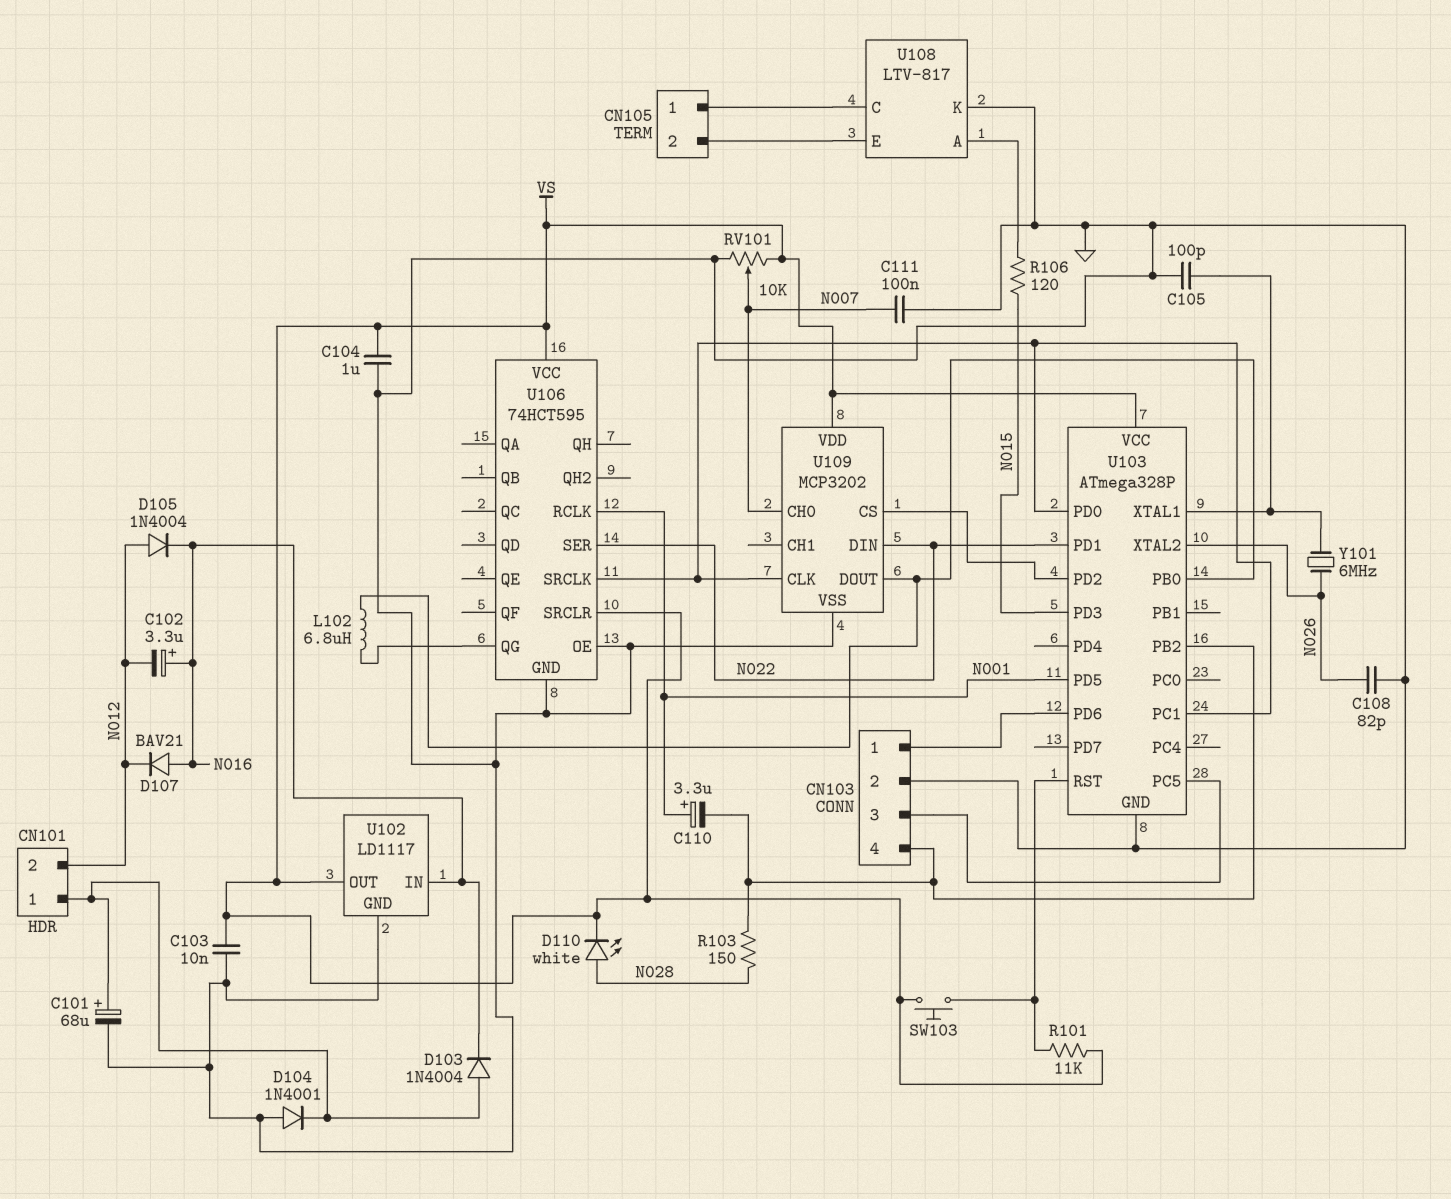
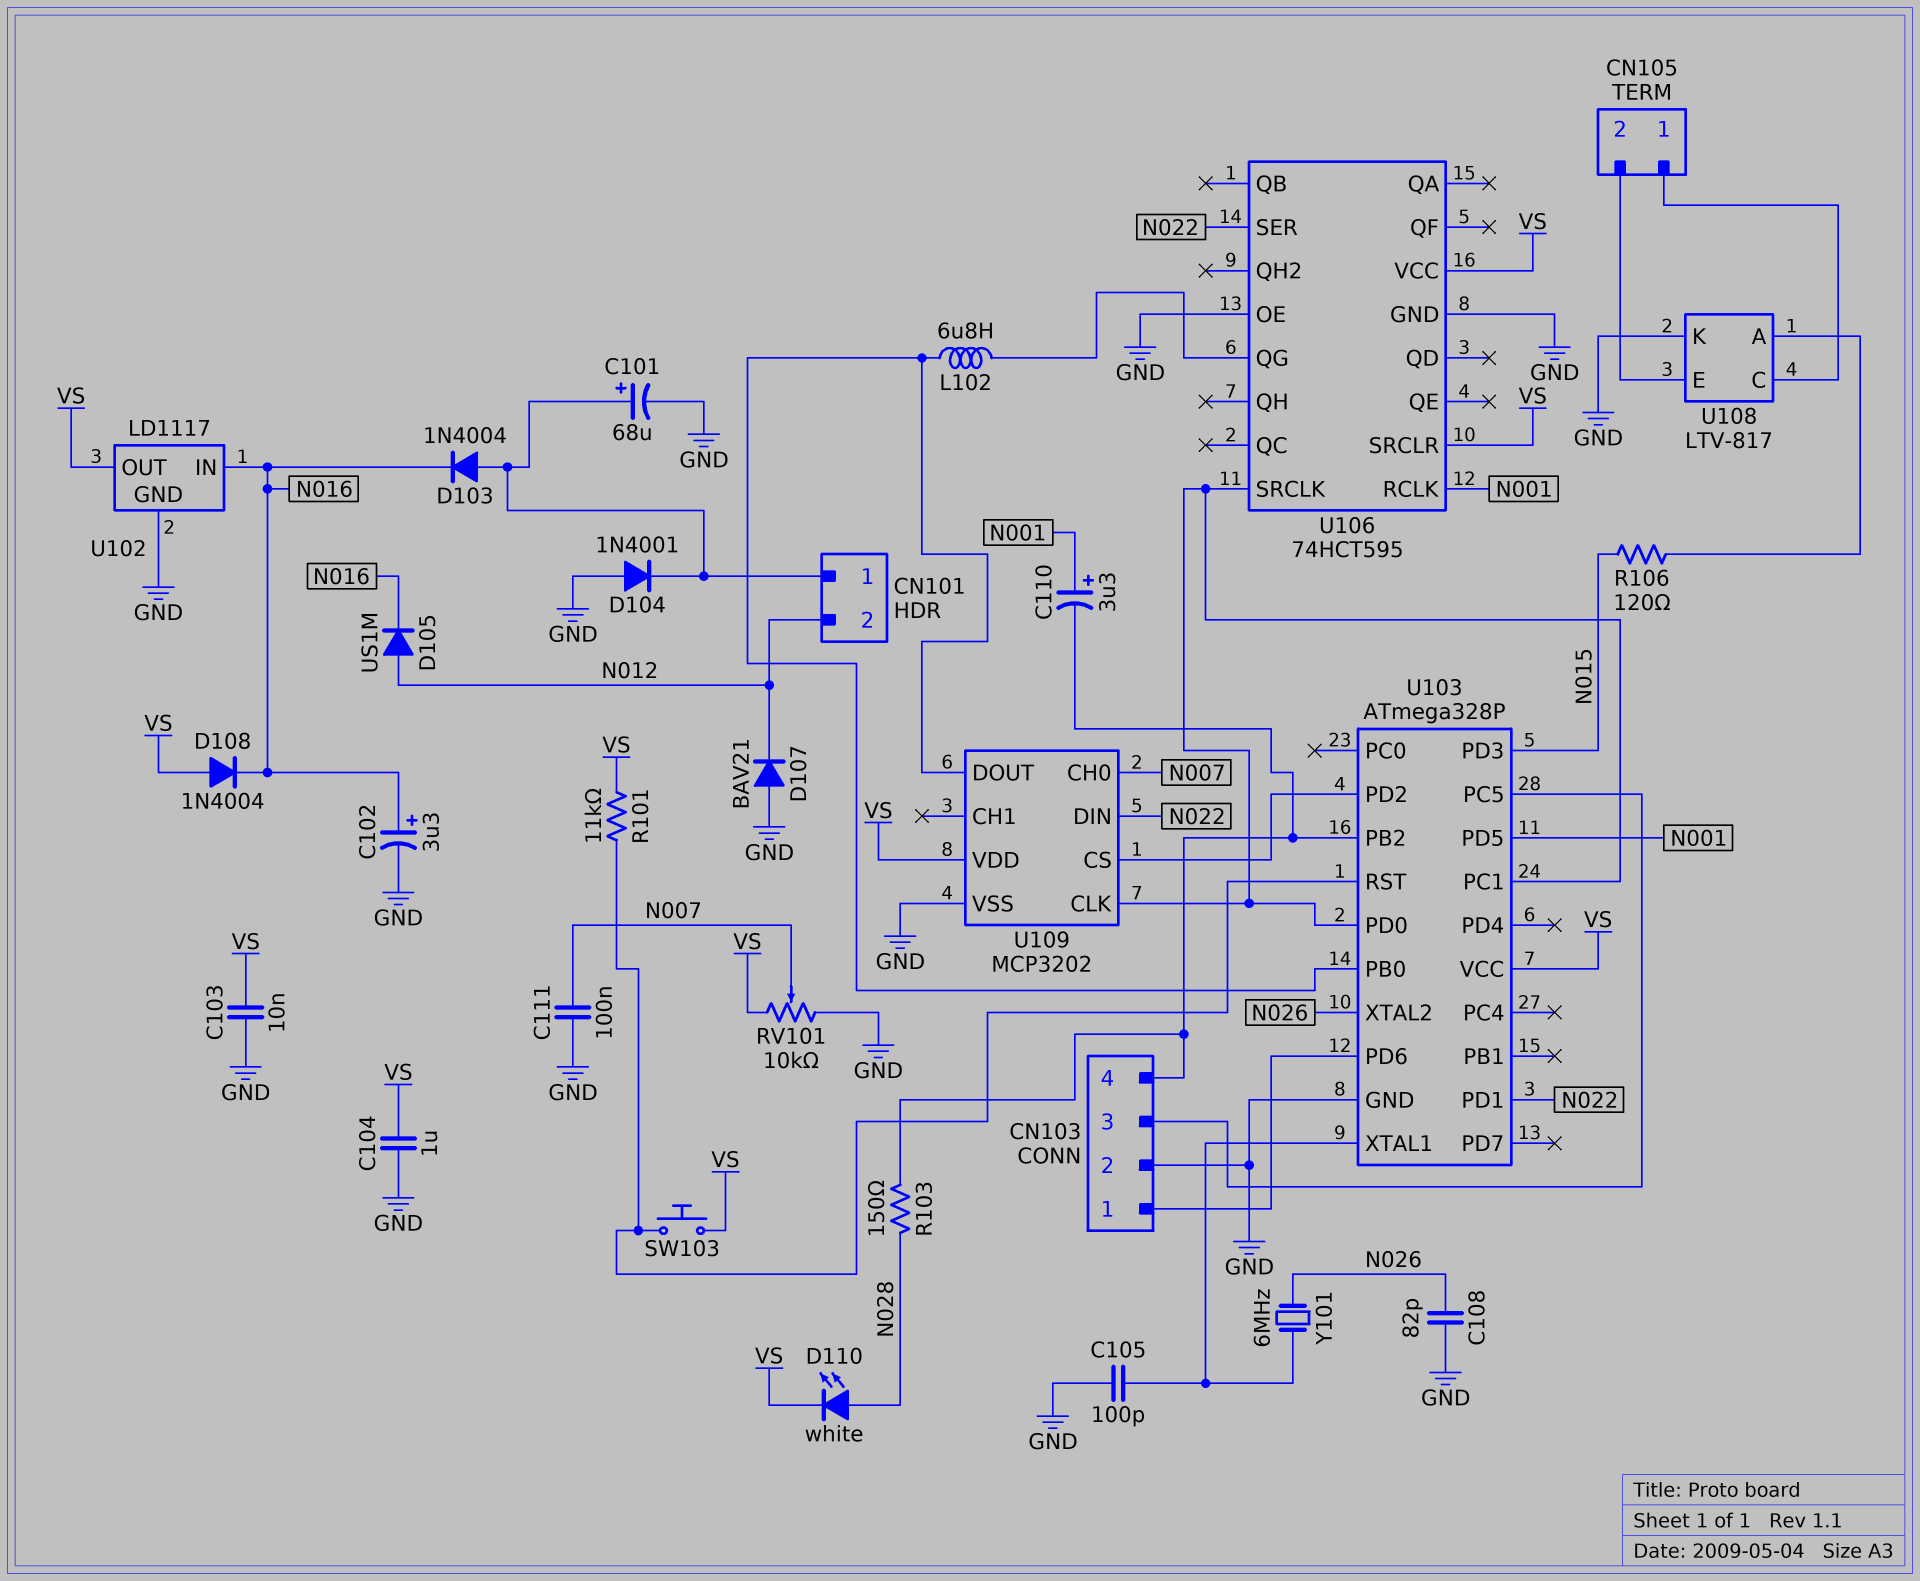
C102: 3.3uF (plus N016, minus N012) -> 3.3uF (plus N016, minus GND)
D105: diode 1N4004 (A N012, K N016) -> diode US1M (A N012, K N016)
D107: diode BAV21 (A N016, K N012) -> diode BAV21 (A GND, K N012)
D108: none -> diode 1N4004 (A VS, K N016)

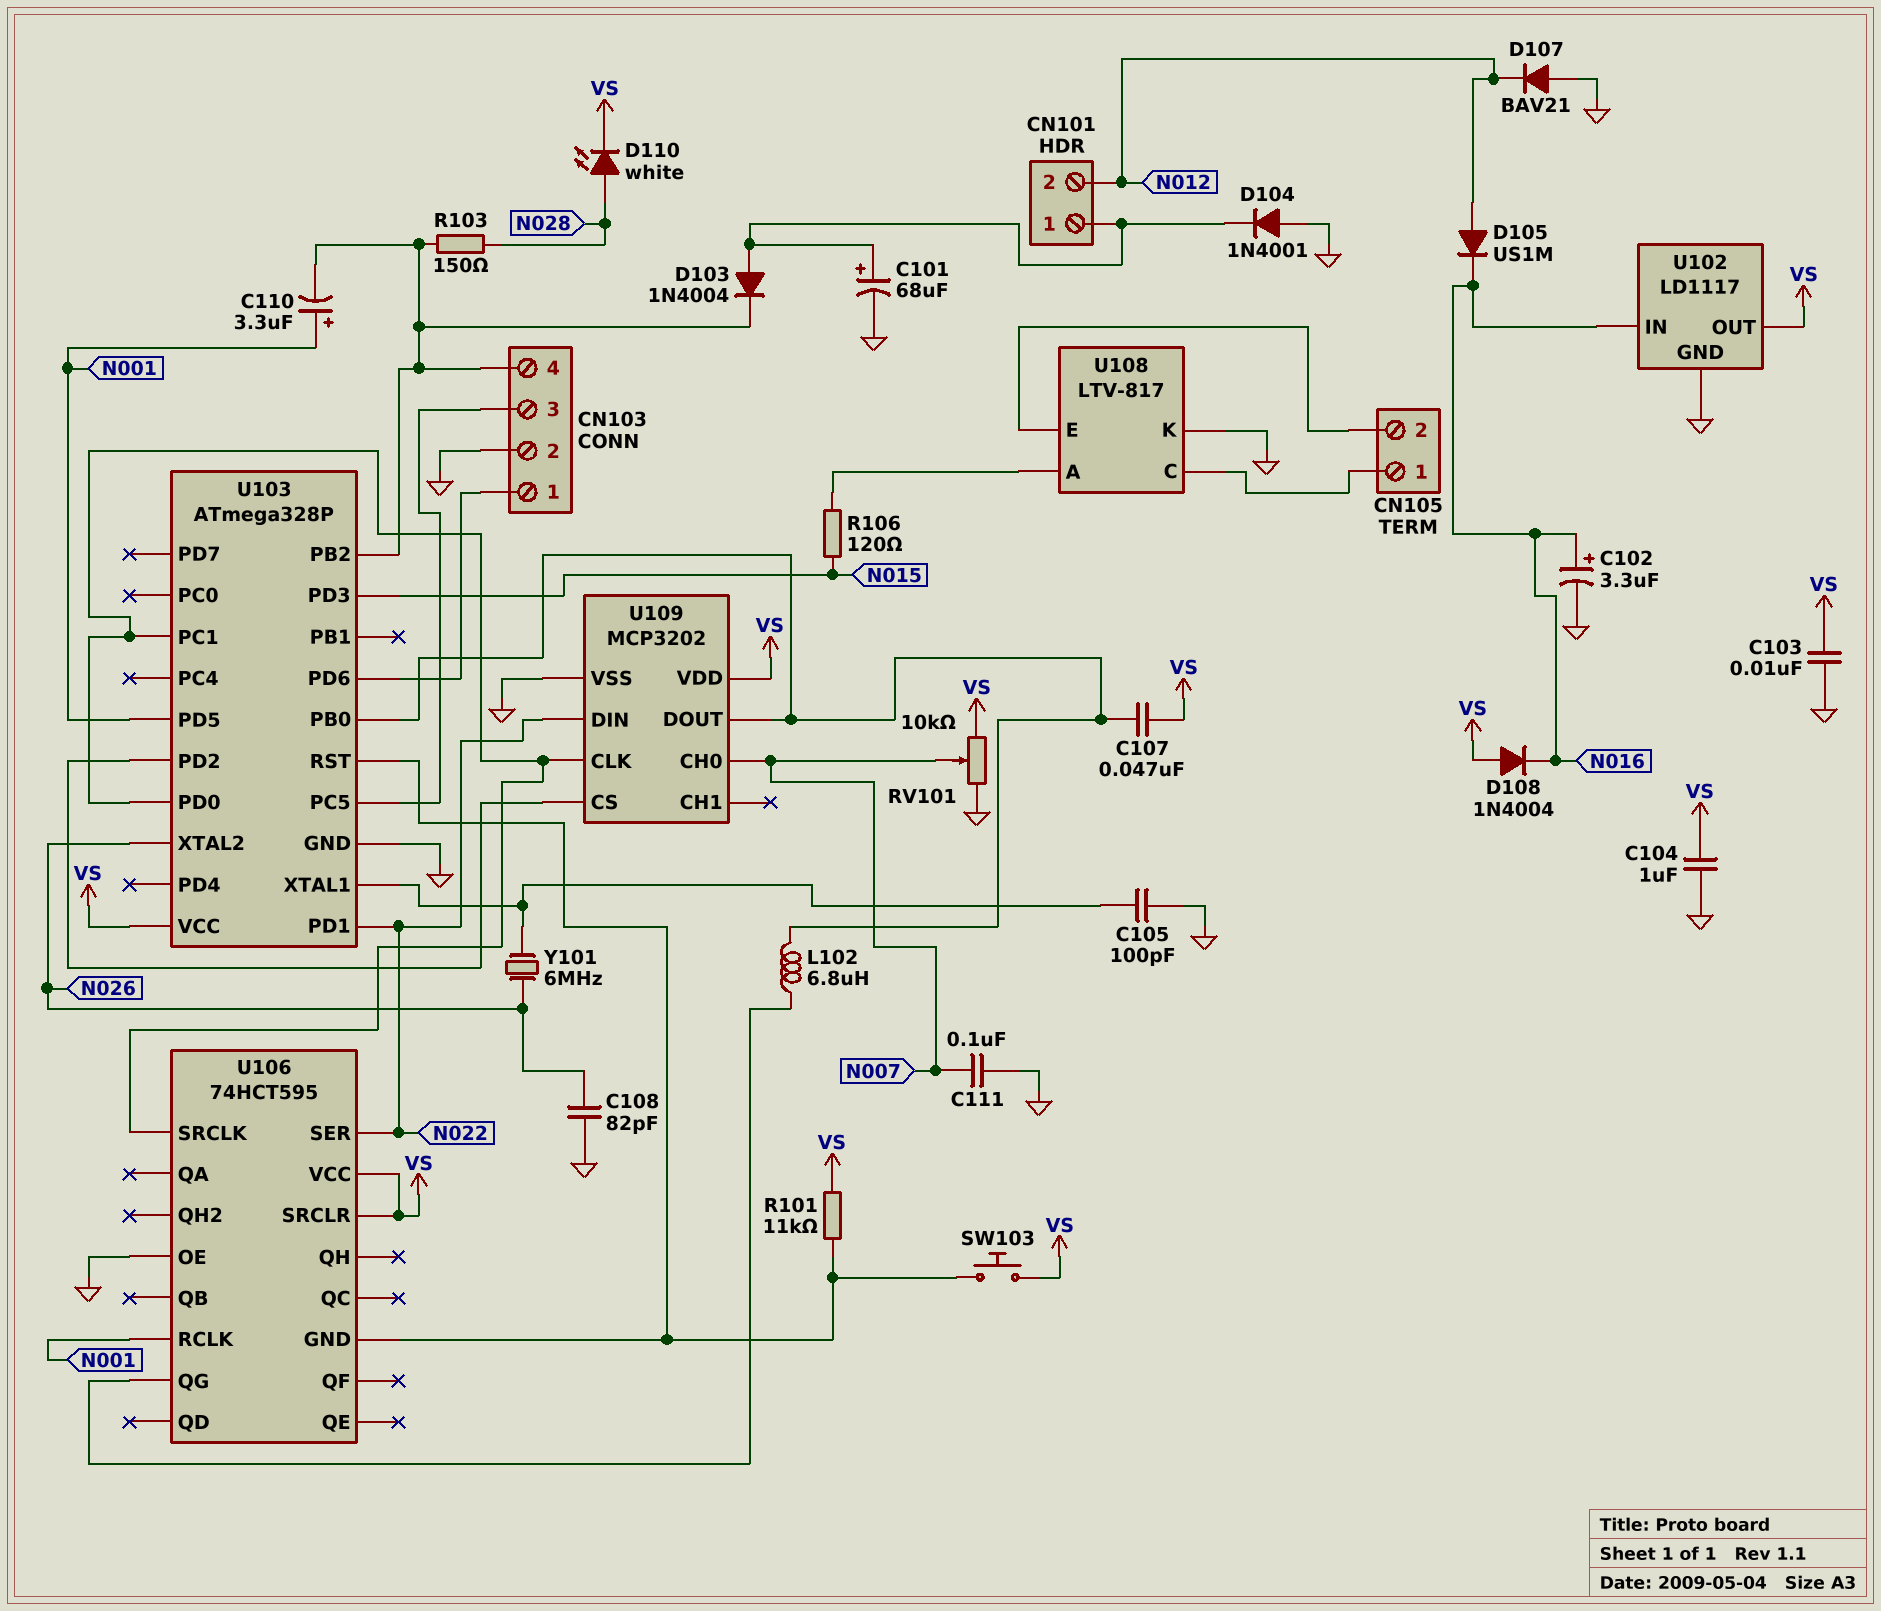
C107: none -> 47nF (U103/PB0, VS)
D103: diode 1N4004 (A CN101/1, K N016) -> diode 1N4004 (A CN101/1, K CN103/4)
U106 pin GND: GND -> U103/RST

